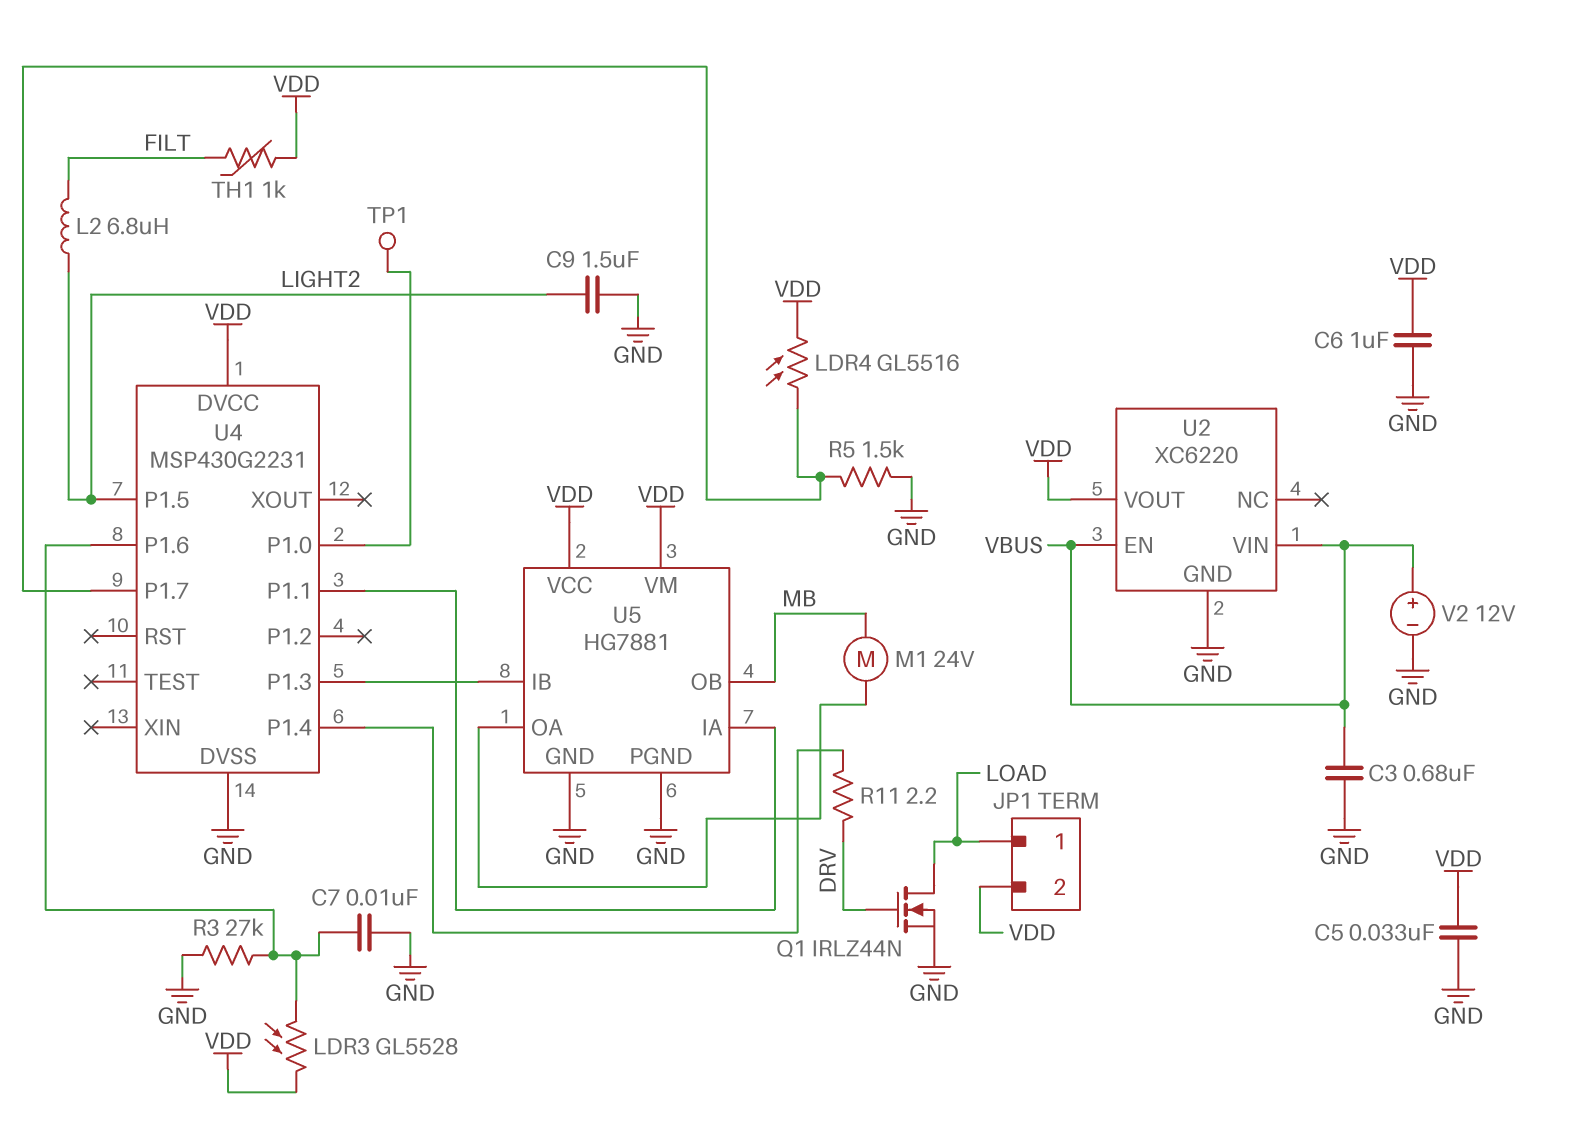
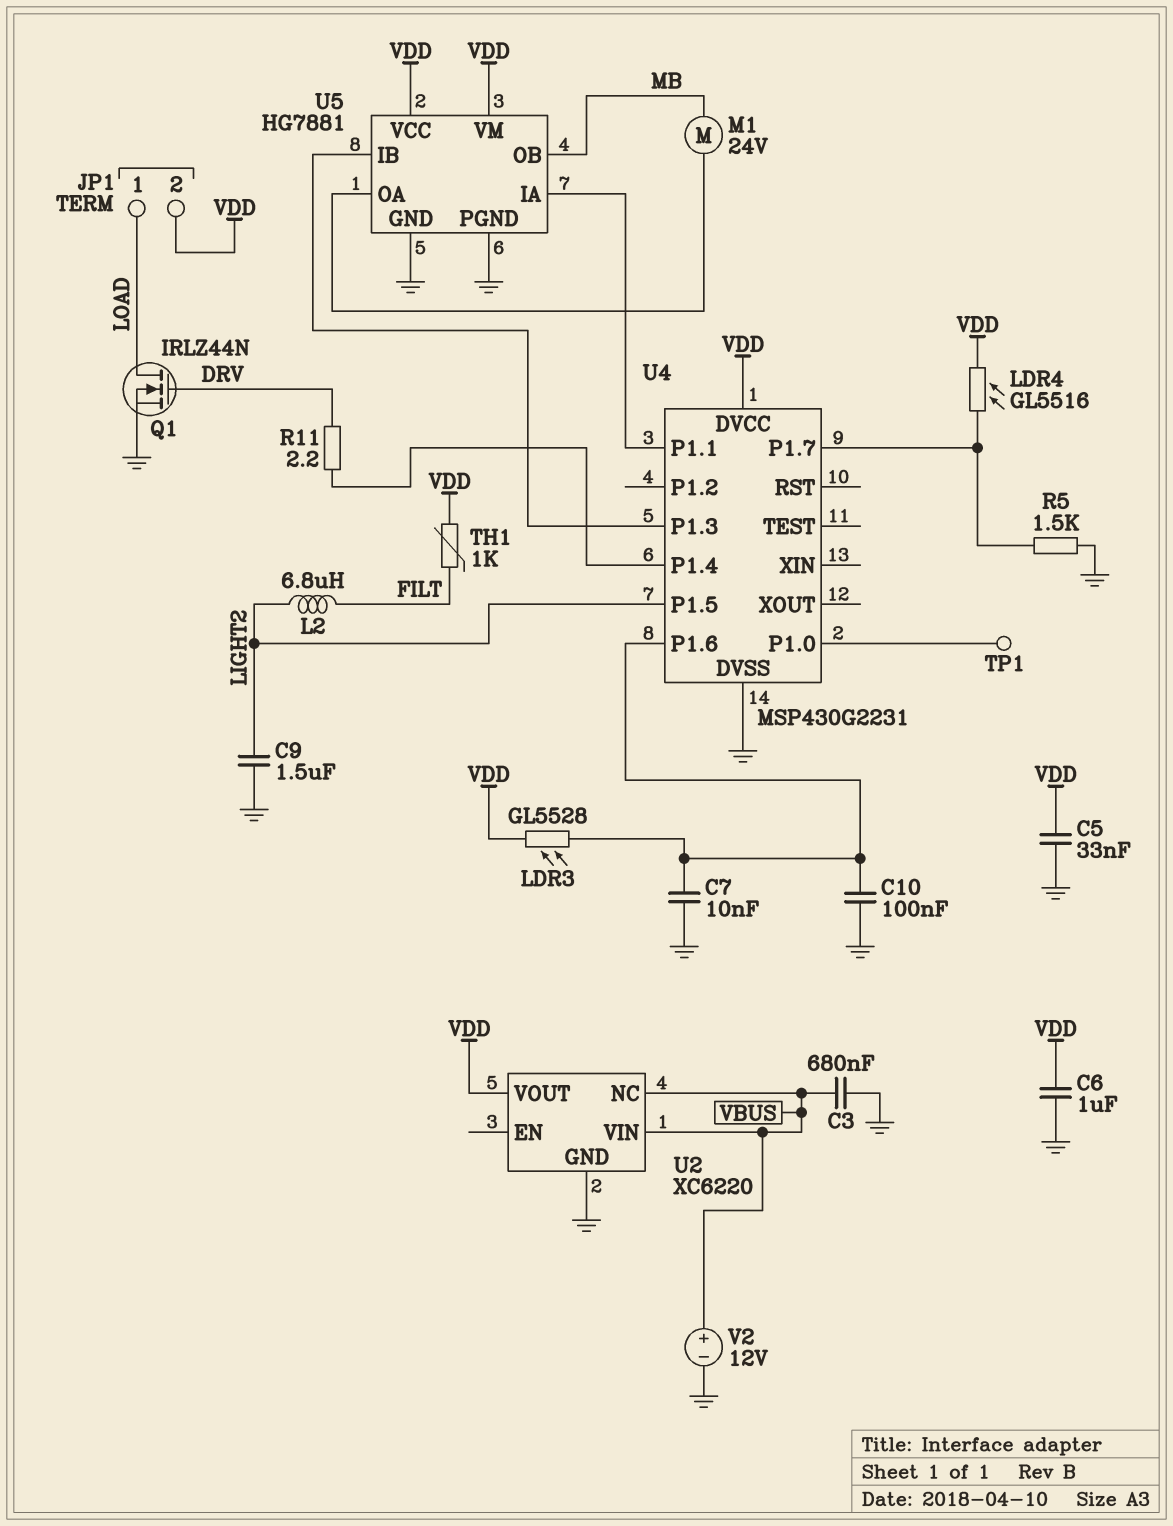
C10: none -> 100nF (GND, U4/P1.6)
R3: 27k (GND, U4/P1.6) -> none
U2 pin EN: VBUS -> none
U2 pin NC: none -> VBUS

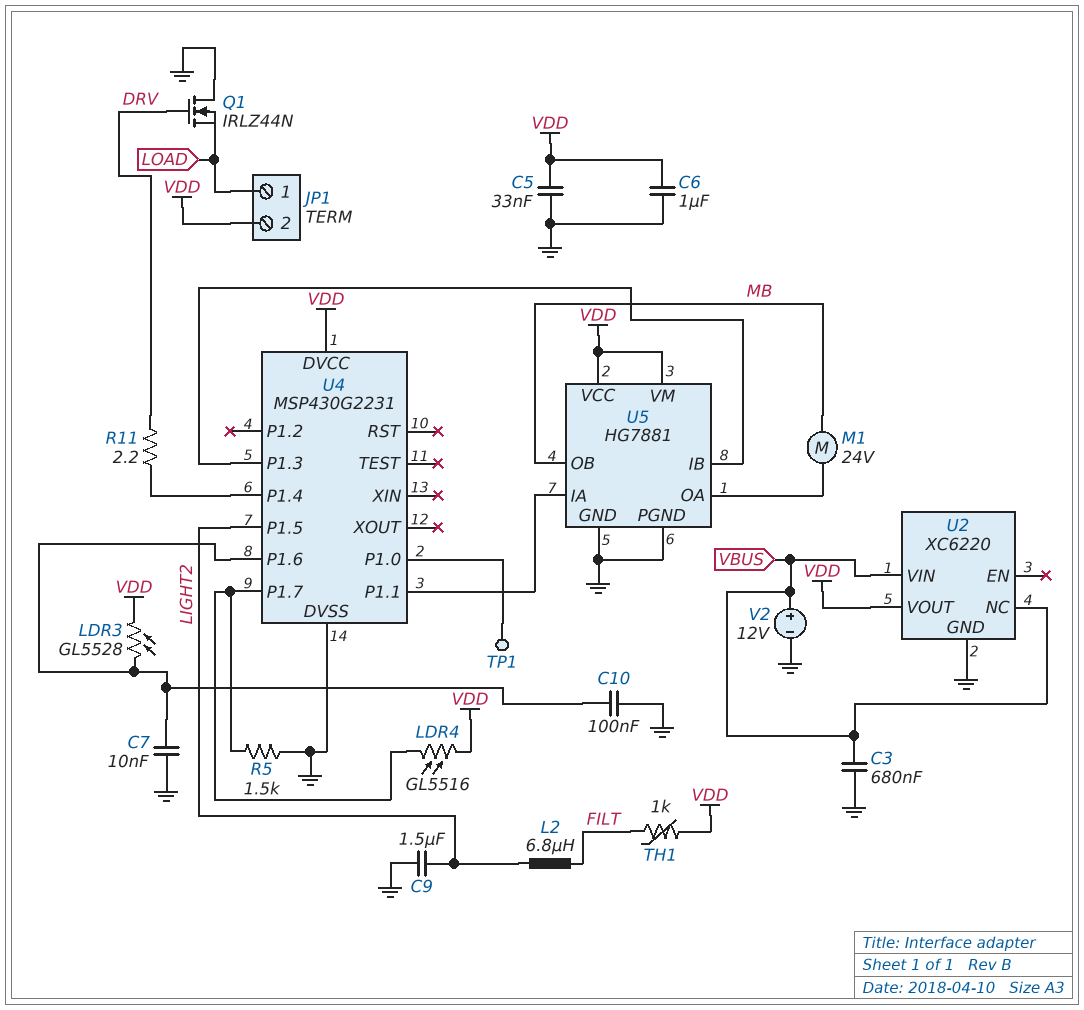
Q1: NMOS IRLZ44N (G DRV, D LOAD, S GND) -> NMOS IRLZ44N (G DRV, D GND, S LOAD)

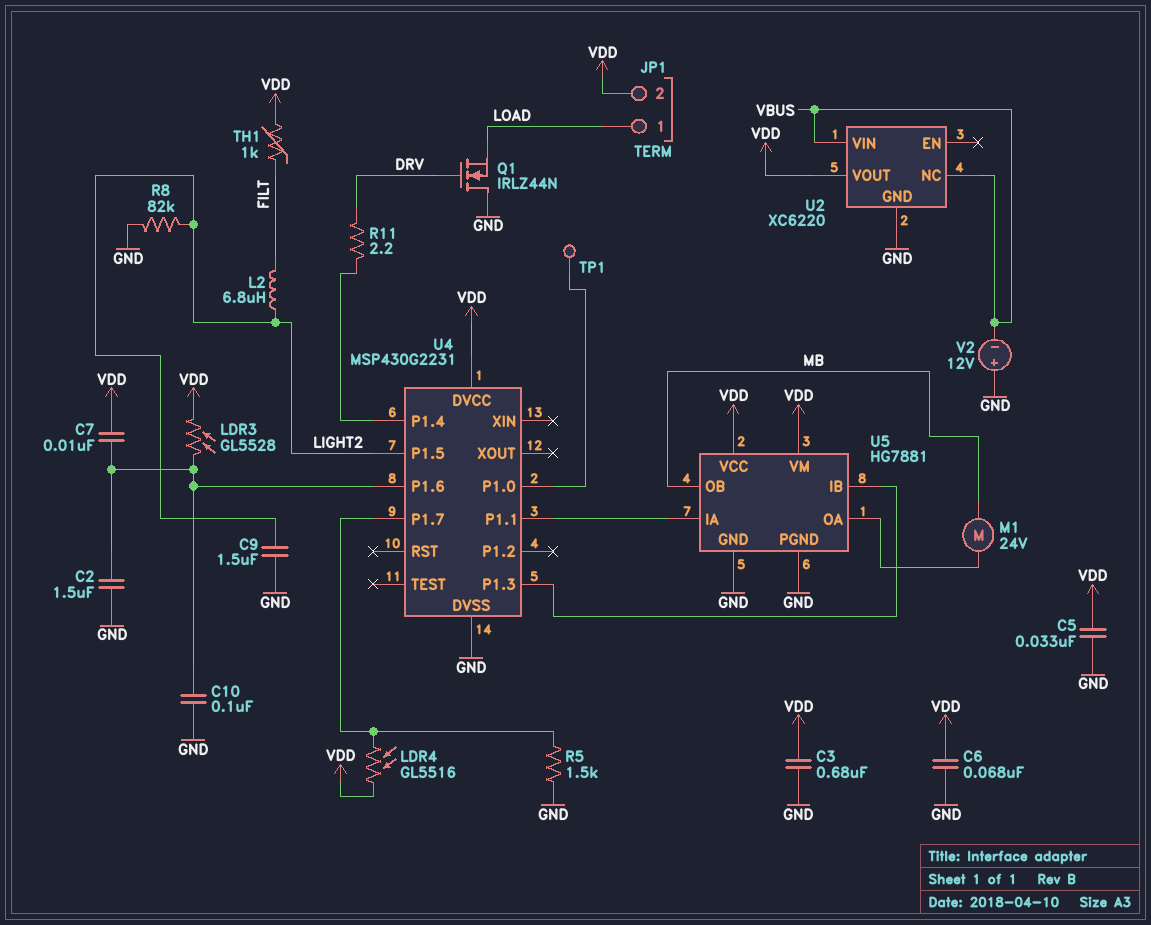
C2: none -> 1.5uF (GND, U4/P1.6)
C3: 680nF (GND, VBUS) -> 680nF (GND, VDD)
C6: 1uF (GND, VDD) -> 68nF (GND, VDD)
C7: 10nF (GND, U4/P1.6) -> 10nF (U4/P1.6, VDD)
R8: none -> 82k (GND, LIGHT2)
V2: 12V (plus VBUS, minus GND) -> 12V (plus GND, minus VBUS)

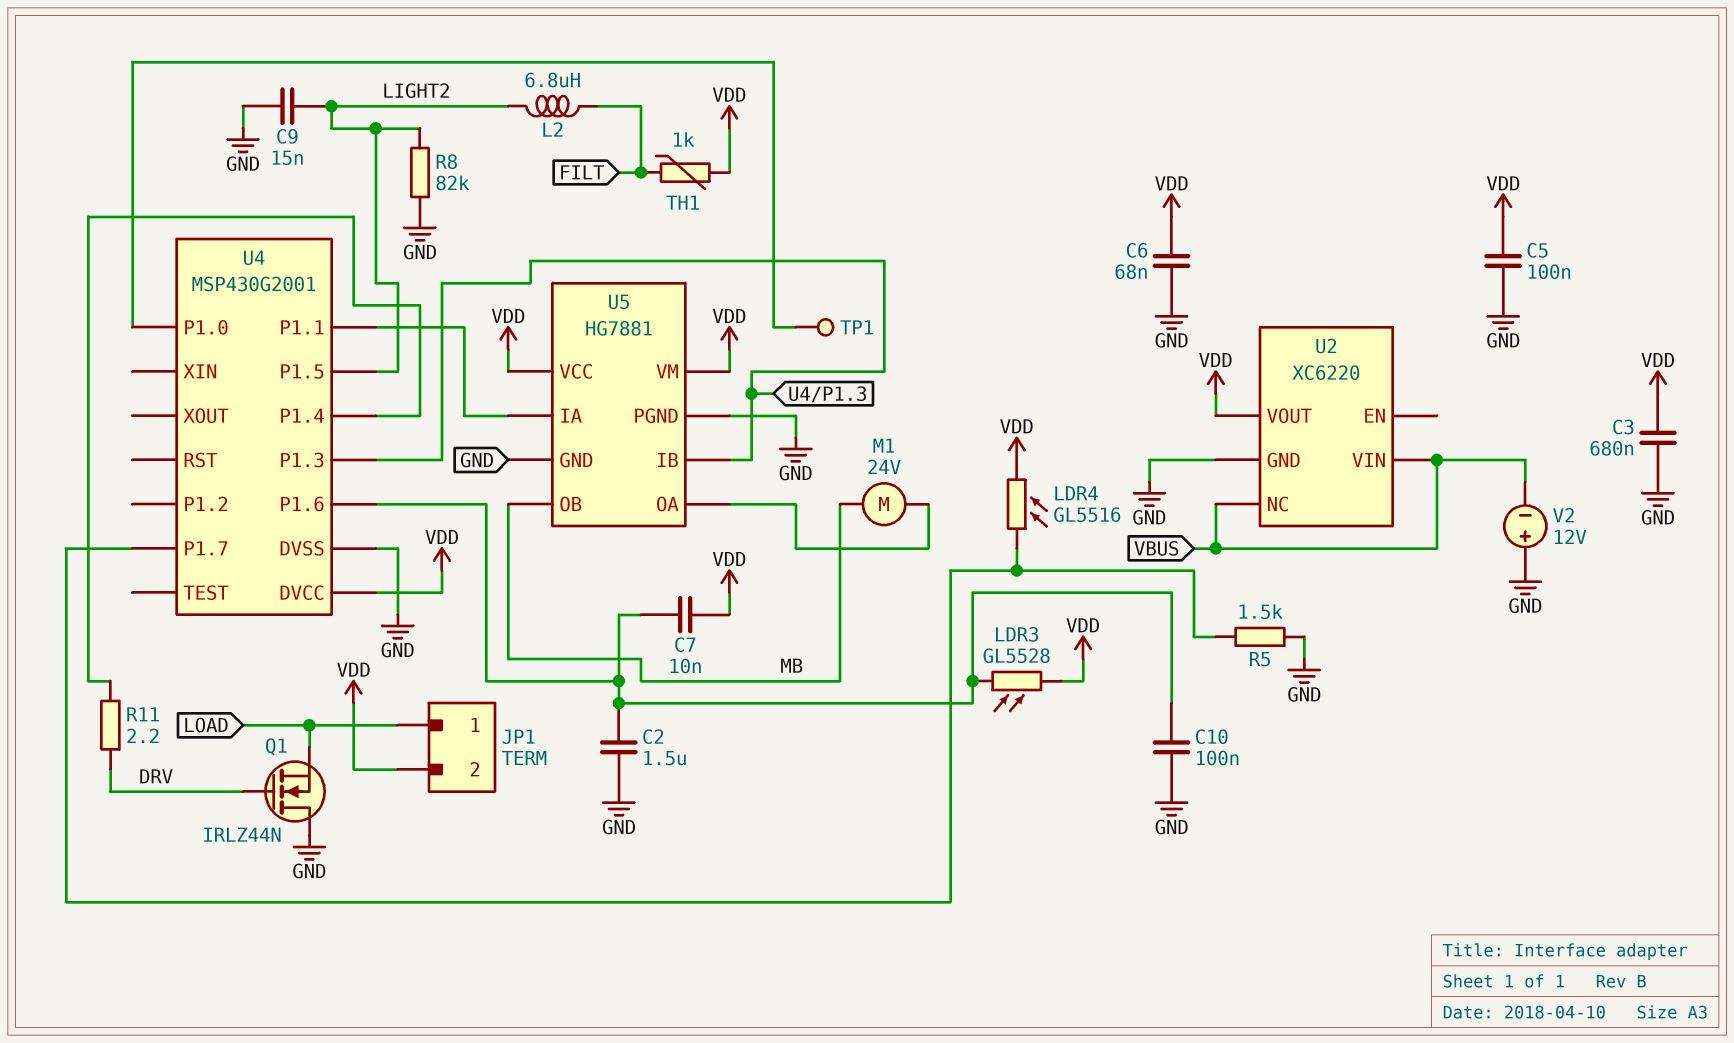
C5: 33nF (GND, VDD) -> 100nF (GND, VDD)
C9: 1.5uF (GND, LIGHT2) -> 15nF (GND, LIGHT2)
U4: MSP430G2231 -> MSP430G2001

